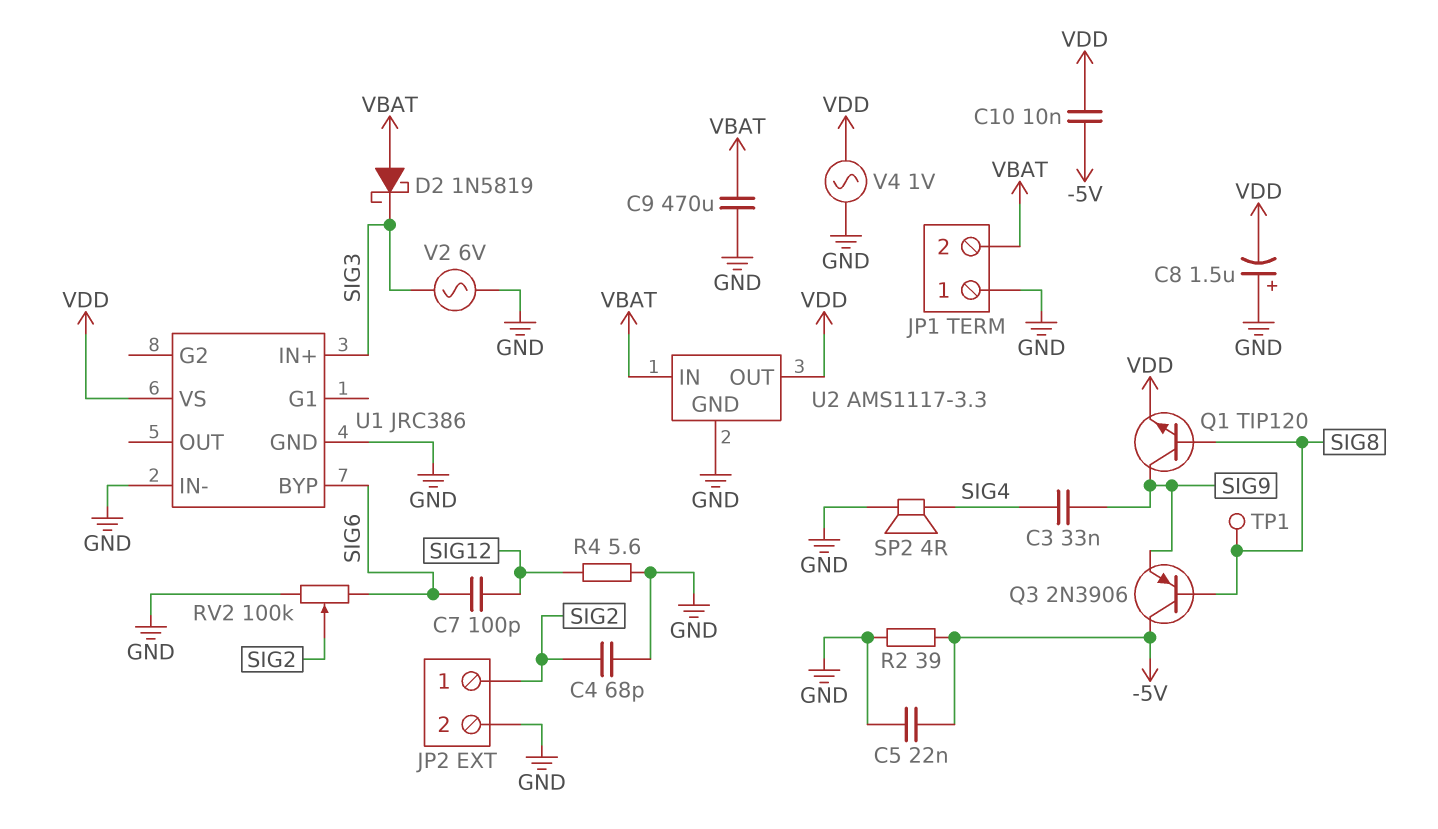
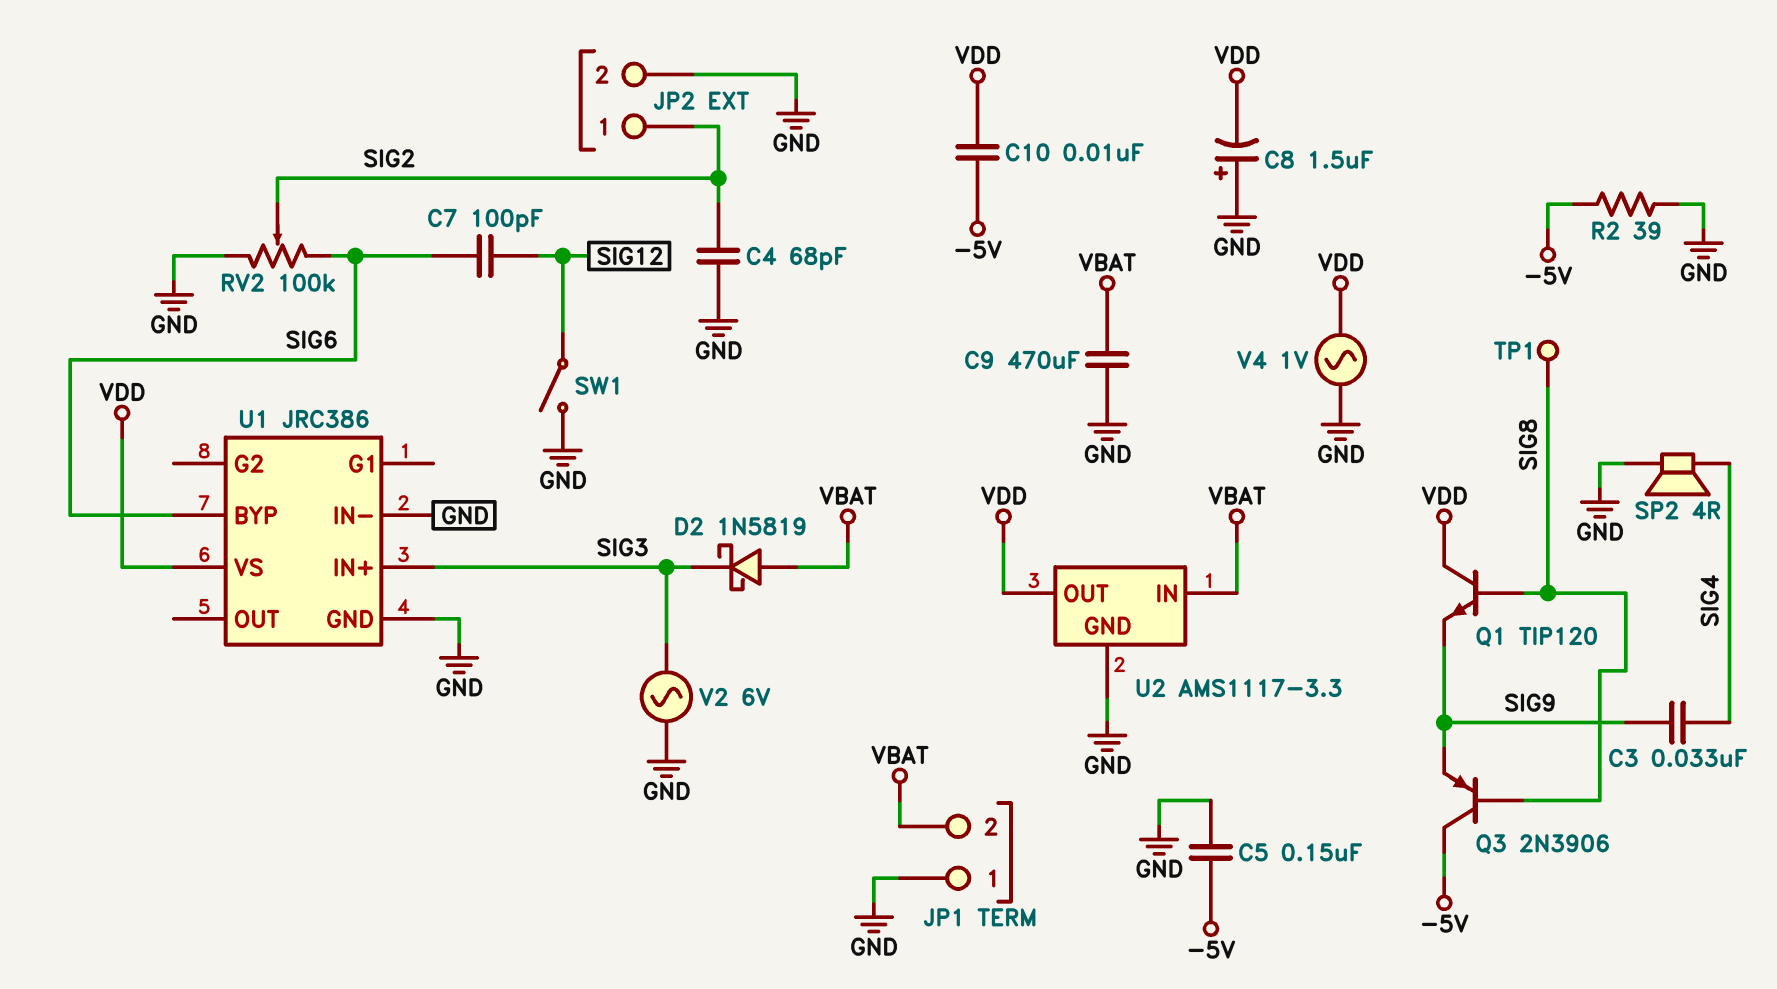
C5: 22nF (-5V, GND) -> 150nF (-5V, GND)
Q1: NPN TIP120 (B SIG8, C SIG9, E VDD) -> NPN TIP120 (B SIG8, C VDD, E SIG9)
R4: 5.6 (GND, SIG12) -> none
SW1: none -> switch (GND, SIG12)

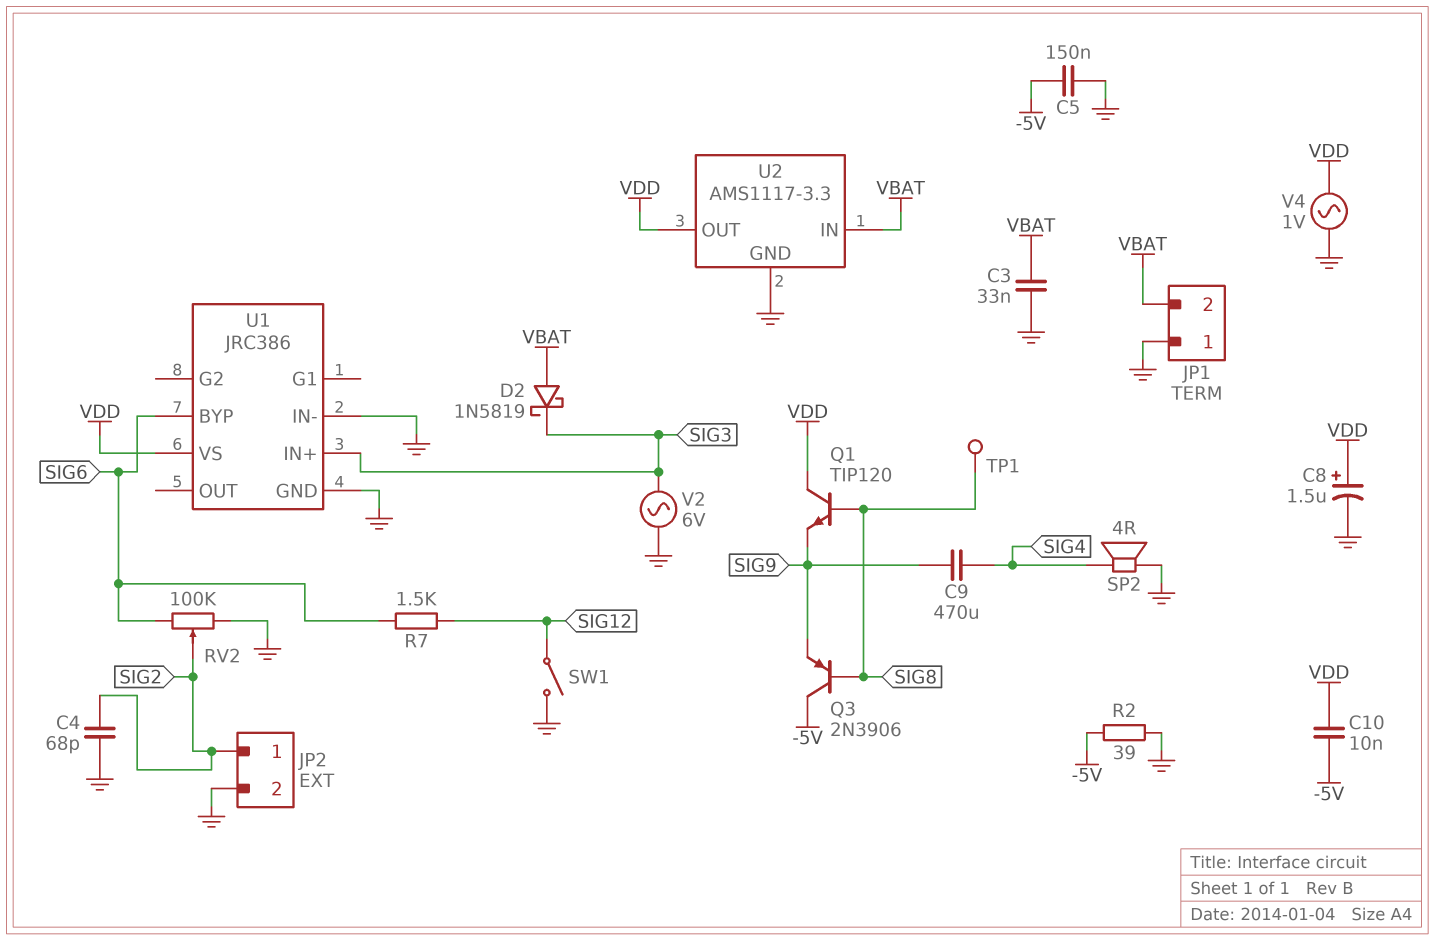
C3: 33nF (SIG4, SIG9) -> 33nF (GND, VBAT)
C7: 100pF (SIG6, SIG12) -> none
C8: 1.5uF (plus GND, minus VDD) -> 1.5uF (plus VDD, minus GND)
C9: 470uF (GND, VBAT) -> 470uF (SIG4, SIG9)
R7: none -> 1.5k (SIG6, SIG12)

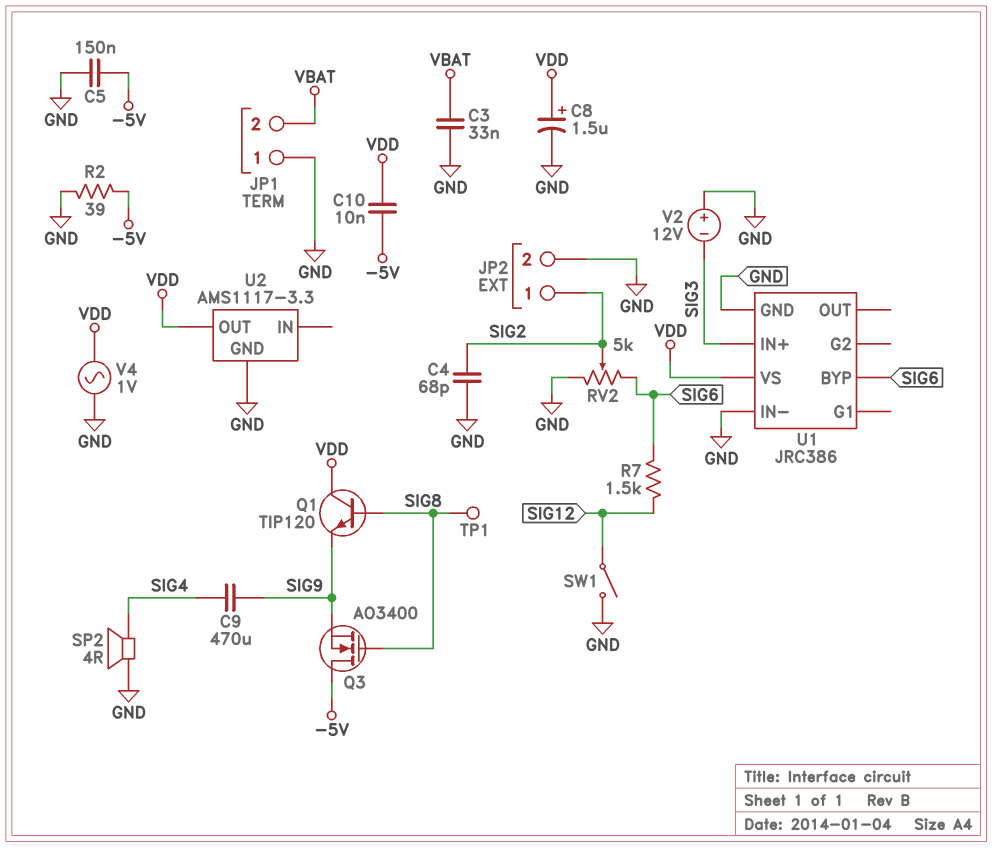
D2: schottky 1N5819 (A VBAT, K SIG3) -> none
Q3: PNP 2N3906 (B SIG8, C -5V, E SIG9) -> NMOS AO3400 (G SIG8, D -5V, S SIG9)
RV2: 100k (GND, SIG6, wiper SIG2) -> 5k (GND, SIG6, wiper SIG2)
U2 pin IN: VBAT -> none
V2: AC 6V (GND, SIG3) -> 12V (plus GND, minus SIG3)

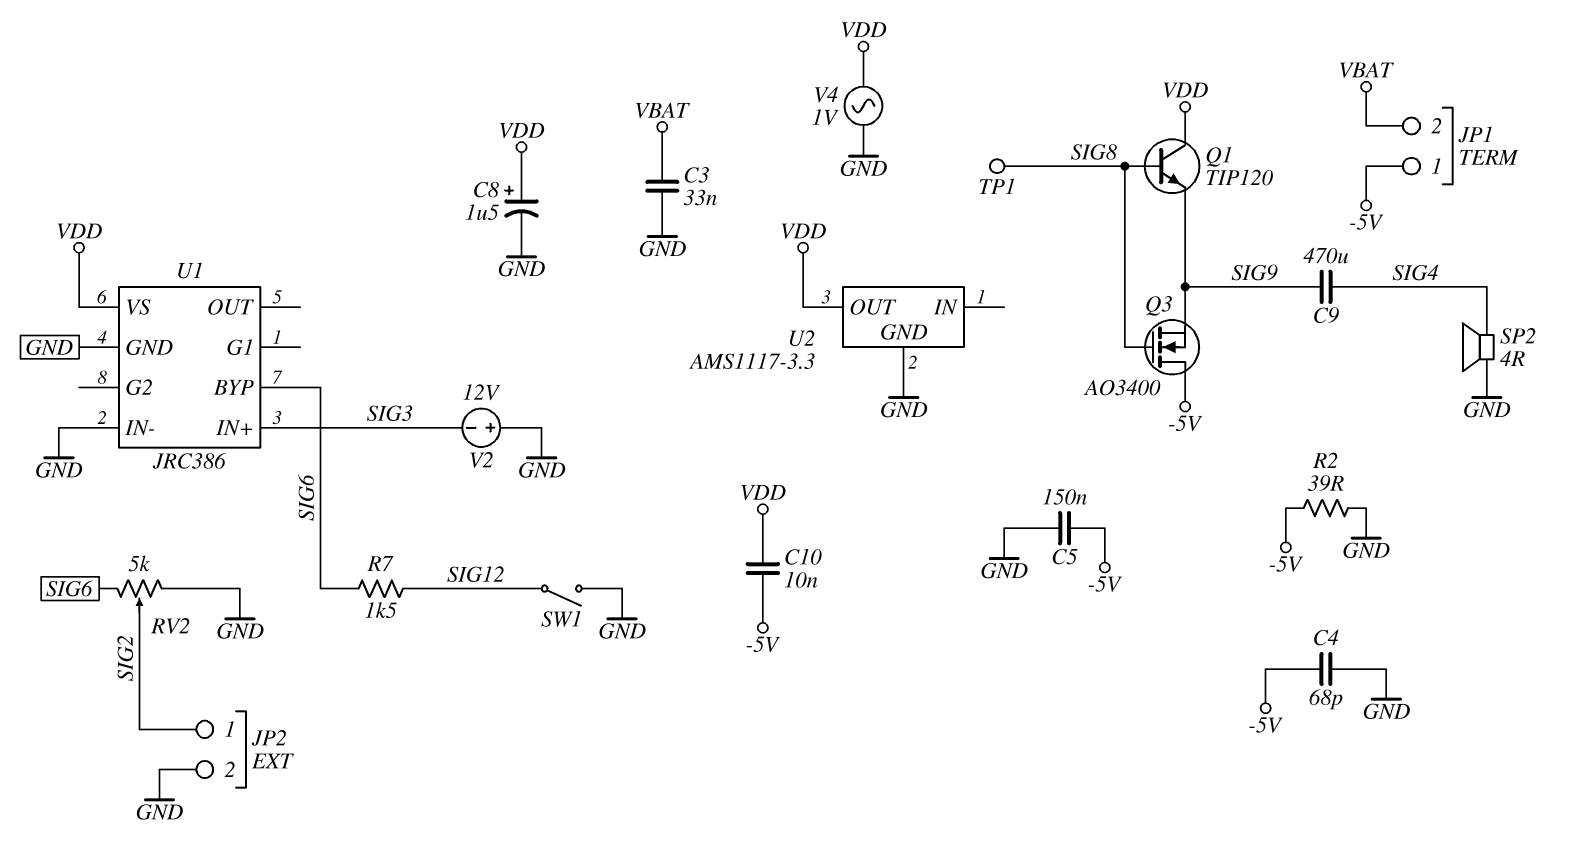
C4: 68pF (GND, SIG2) -> 68pF (-5V, GND)
JP1 pin 1: GND -> -5V

